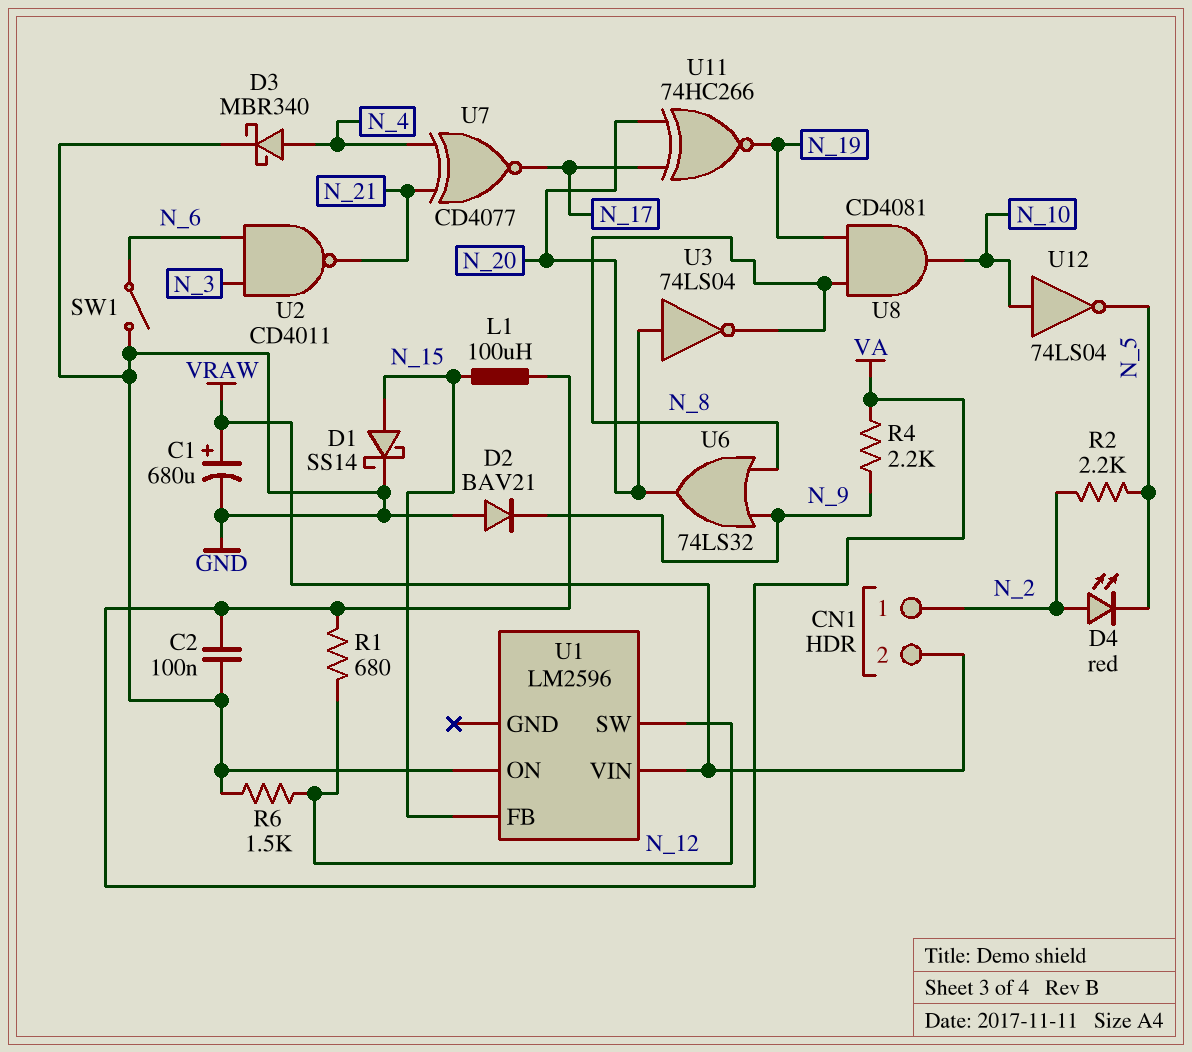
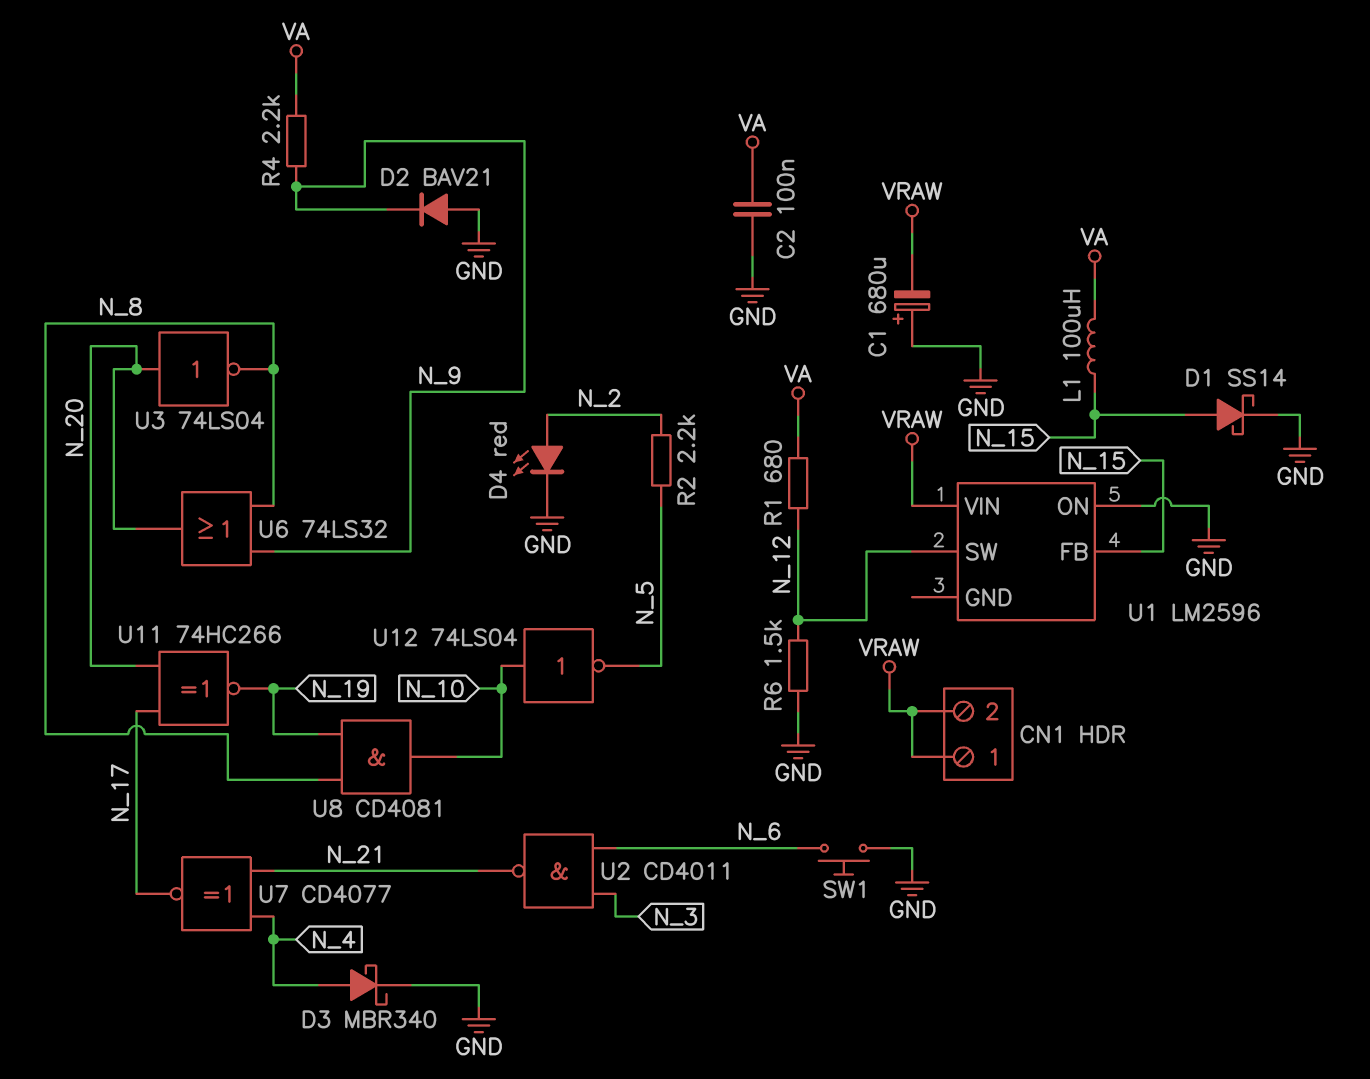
C1: 680uF (plus VRAW, minus GND) -> 680uF (plus GND, minus VRAW)
CN1 pin 1: N_2 -> VRAW
D4: LED red (A N_2, K N_5) -> LED red (A N_2, K GND)
SW1: switch (GND, N_6) -> button (GND, N_6)

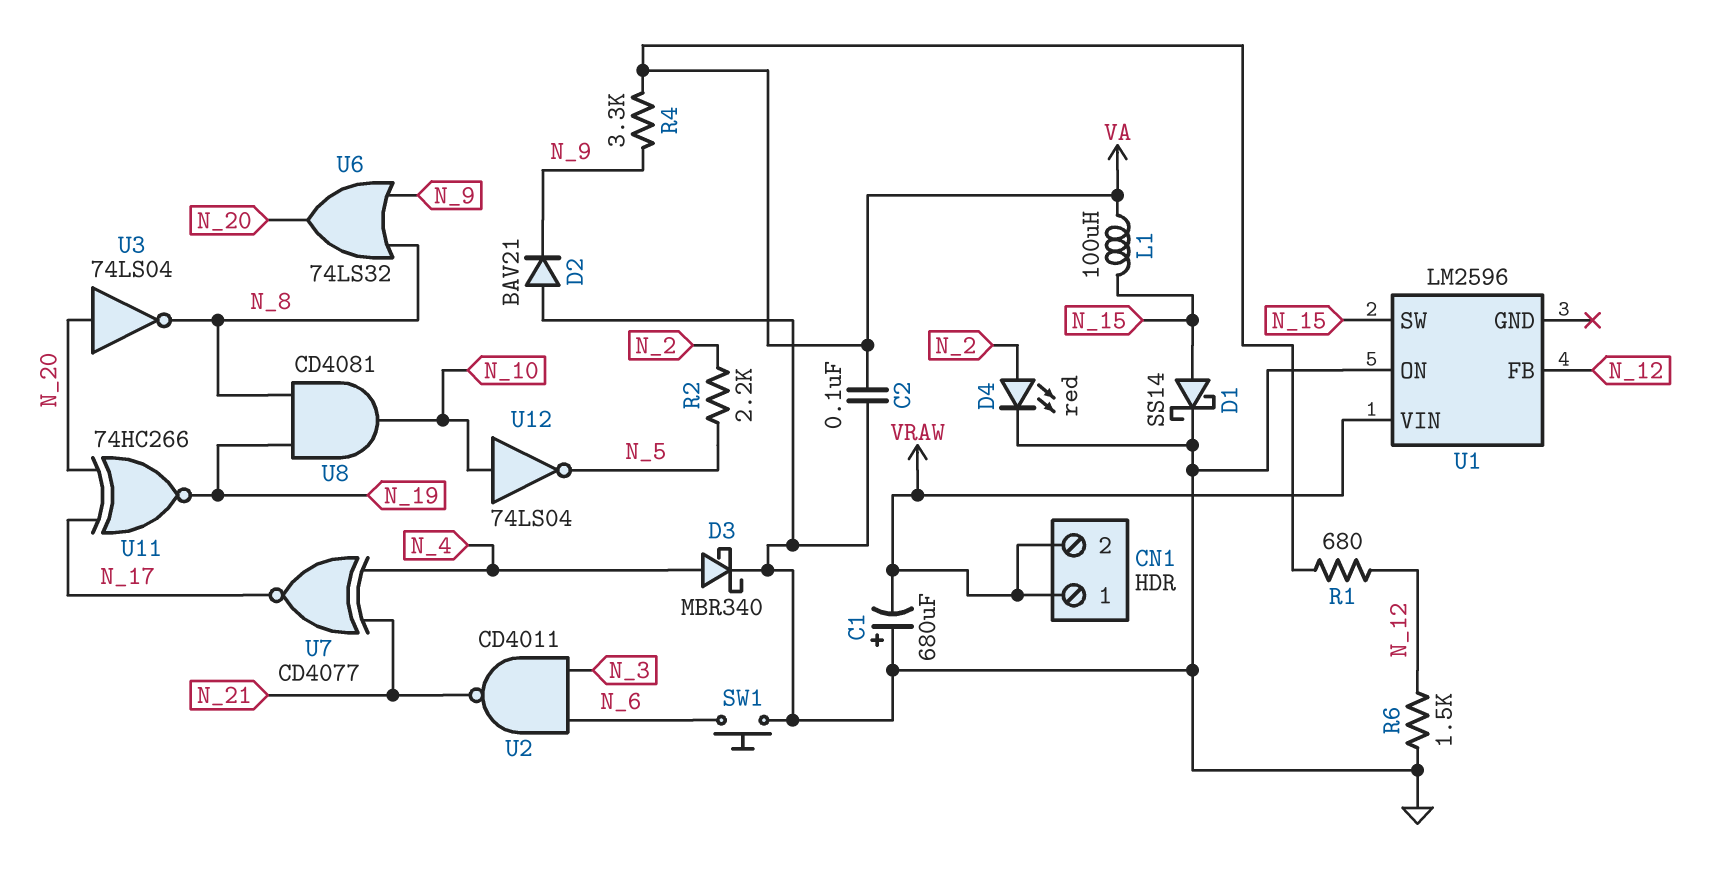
R4: 2.2k (N_9, VA) -> 3.3k (N_9, VA)
U1 pin FB: N_15 -> N_12
U1 pin SW: N_12 -> N_15

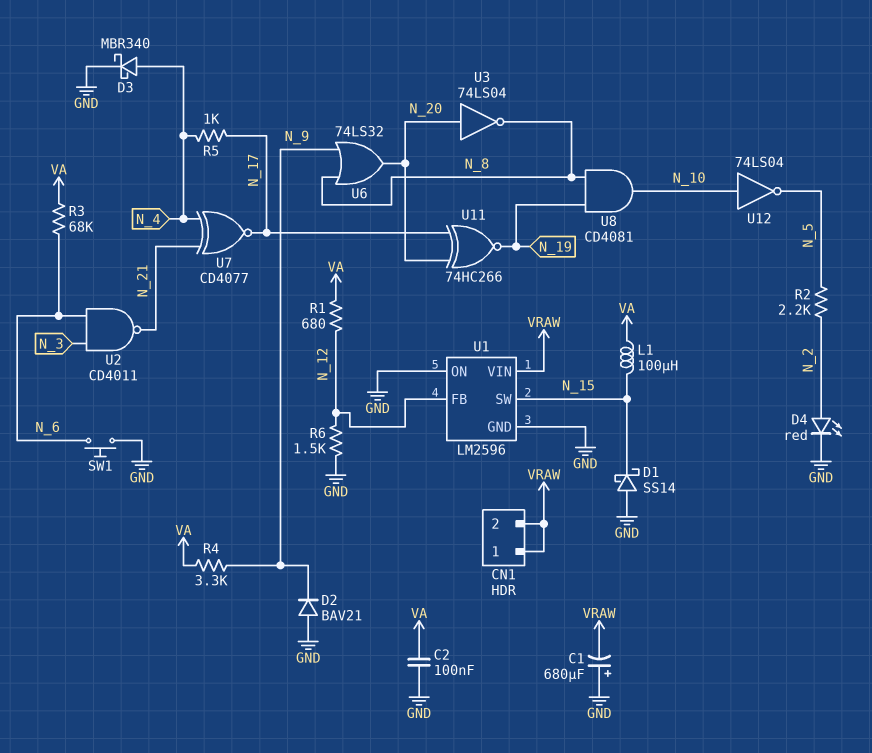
D1: schottky SS14 (A N_15, K GND) -> schottky SS14 (A GND, K N_15)
R3: none -> 68k (N_6, VA)
R5: none -> 1k (N_4, N_17)
U1 pin GND: none -> GND

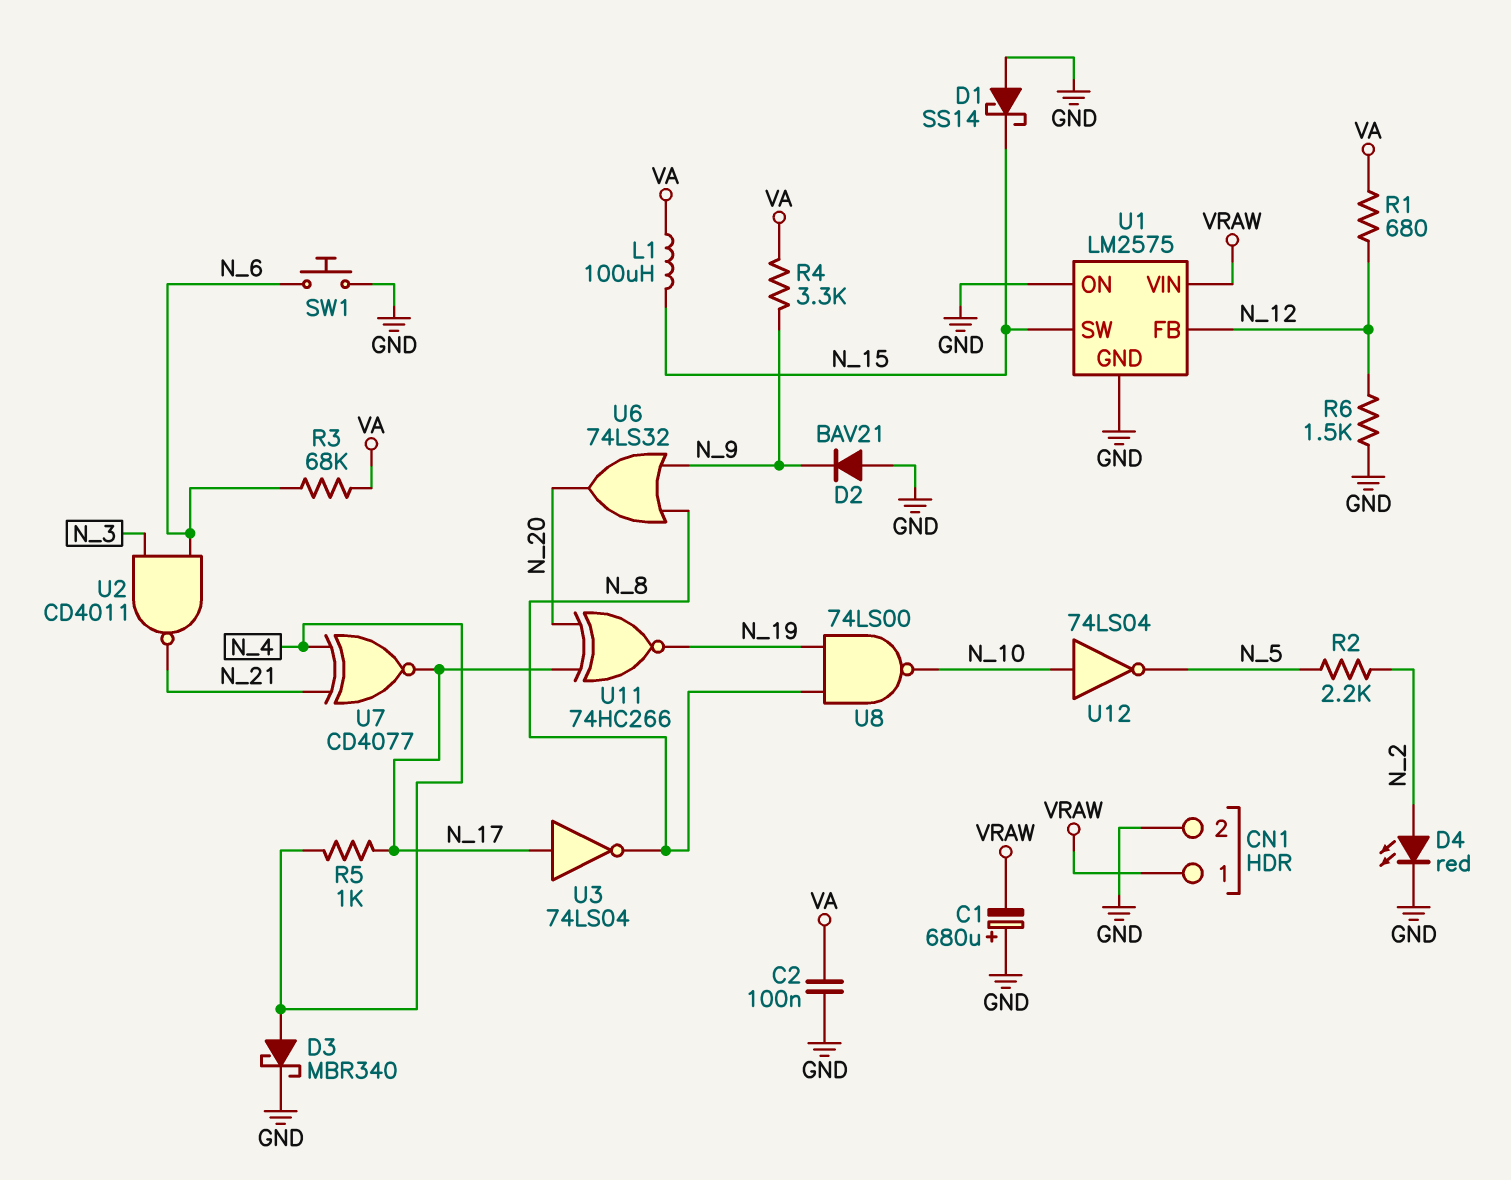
CN1 pin 2: VRAW -> GND
U1: LM2596 -> LM2575
U3: NOT 74LS04 (in N_20, out N_8) -> NOT 74LS04 (in N_17, out N_8)
U8: AND CD4081 (in N_8, in N_19, out N_10) -> NAND 74LS00 (in N_8, in N_19, out N_10)

